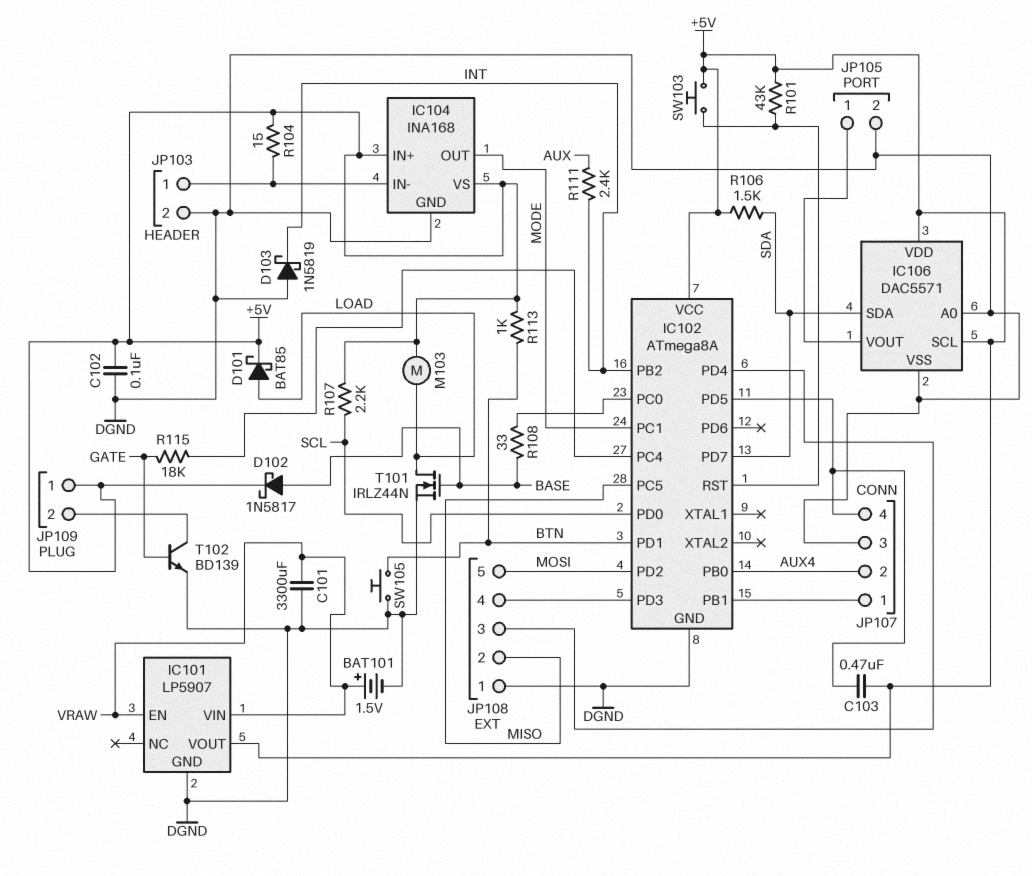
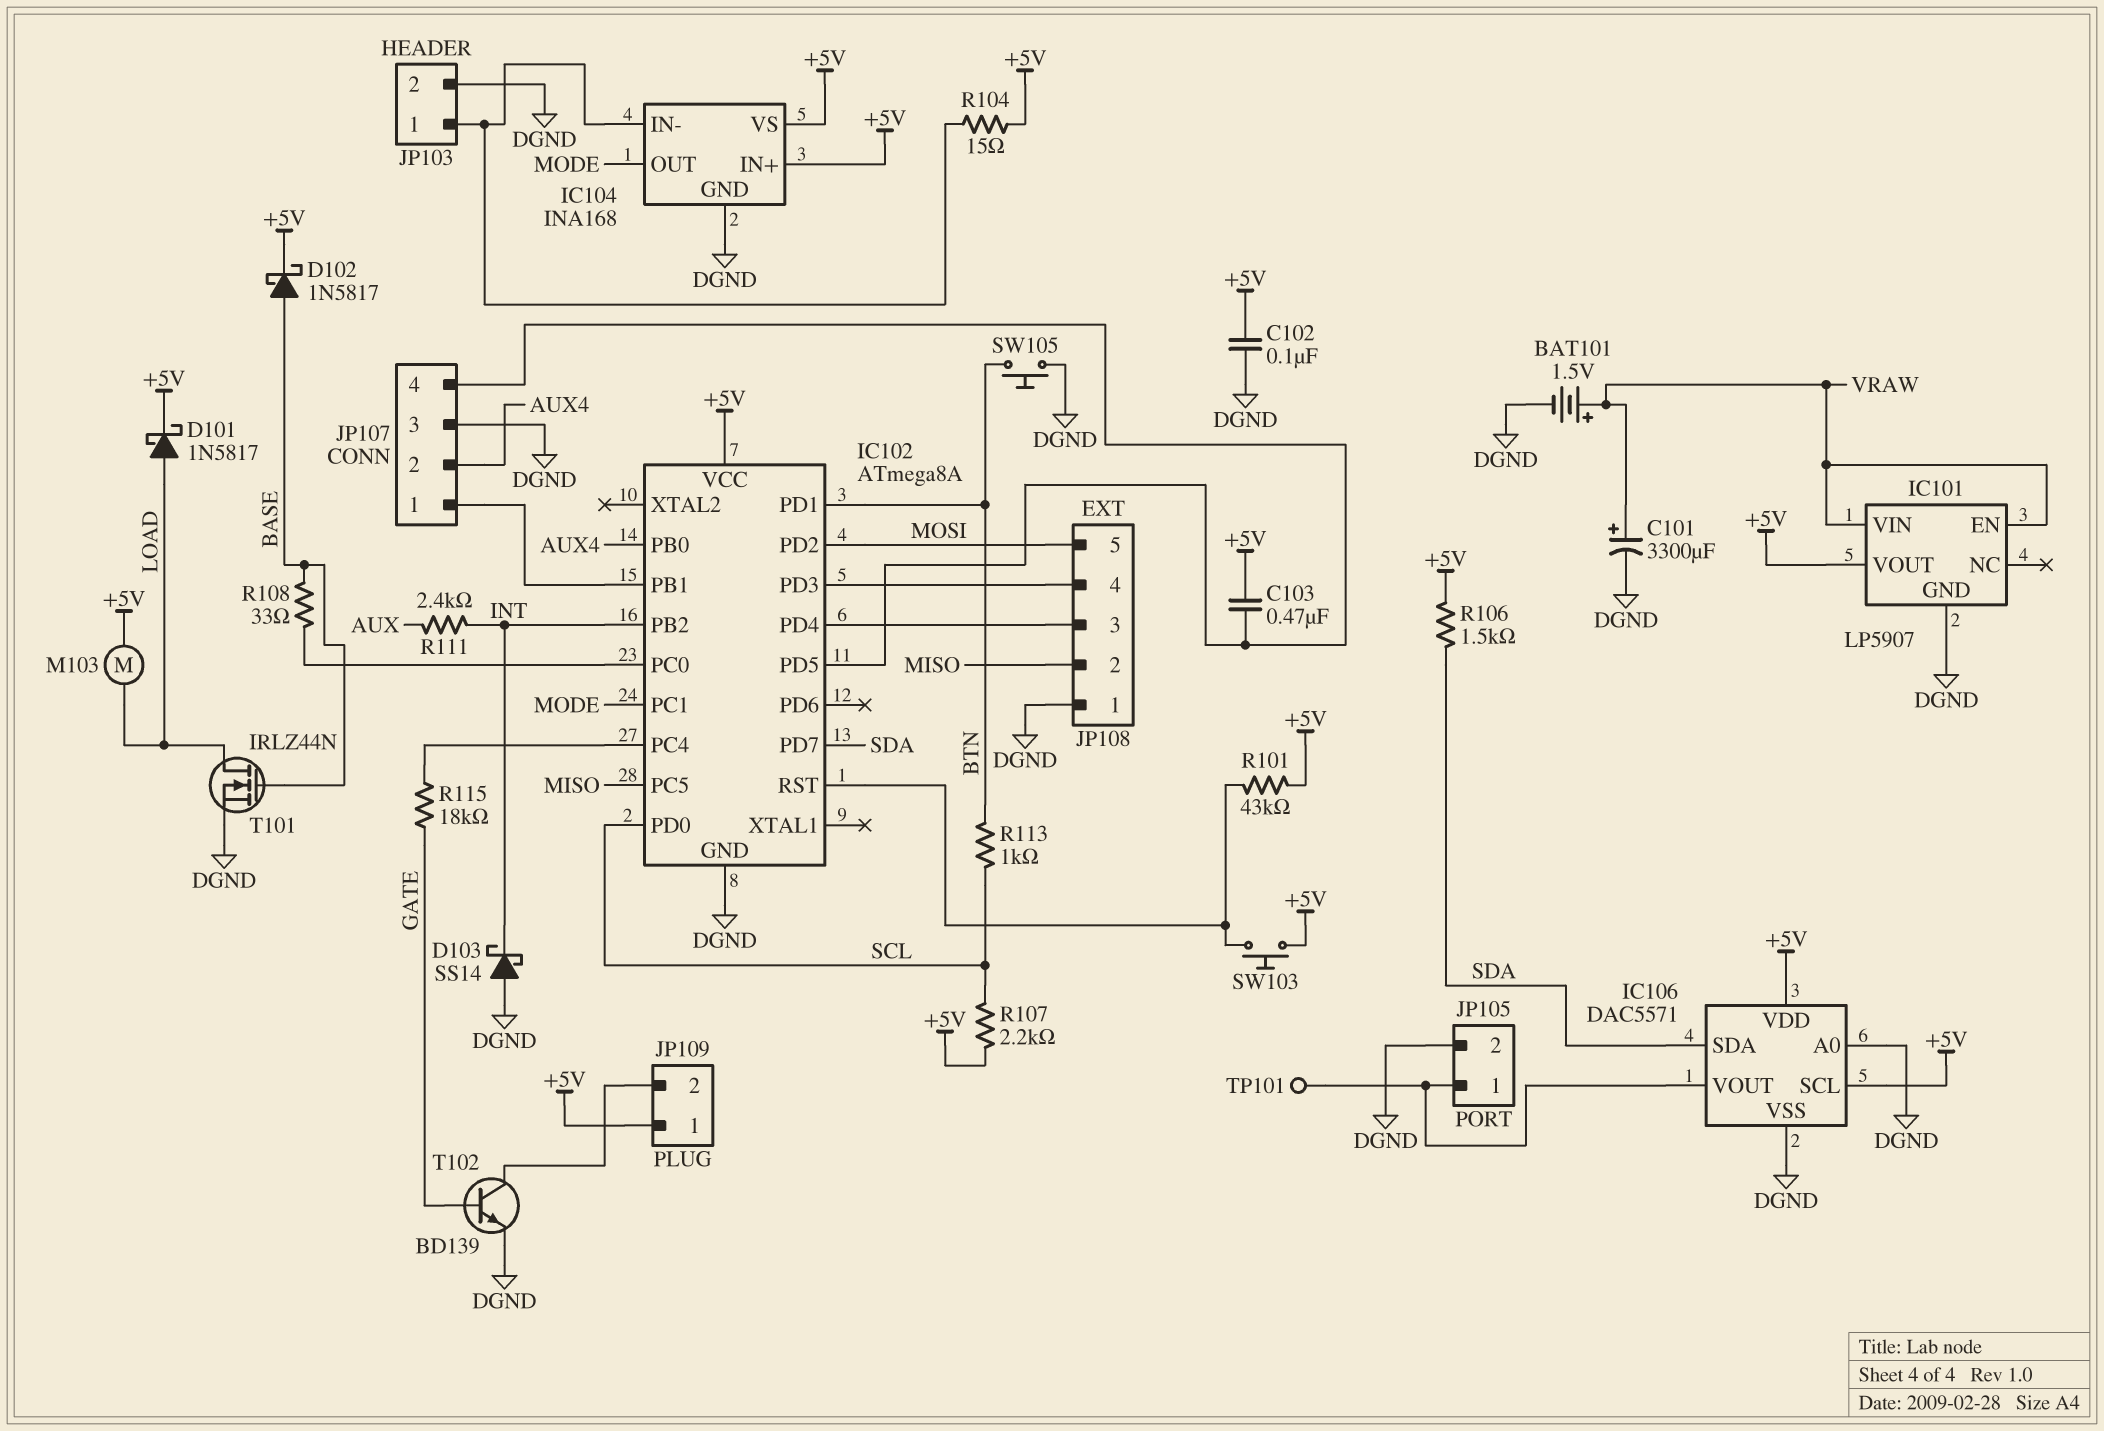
C101: 3300uF (DGND, VRAW) -> 3300uF (plus VRAW, minus DGND)
D101: schottky BAT85 (A LOAD, K +5V) -> schottky 1N5817 (A LOAD, K +5V)
D103: schottky 1N5819 (A DGND, K INT) -> schottky SS14 (A DGND, K INT)
R113: 1k (+5V, BTN) -> 1k (BTN, SCL)
TP101: none -> test point (IC106/VOUT)

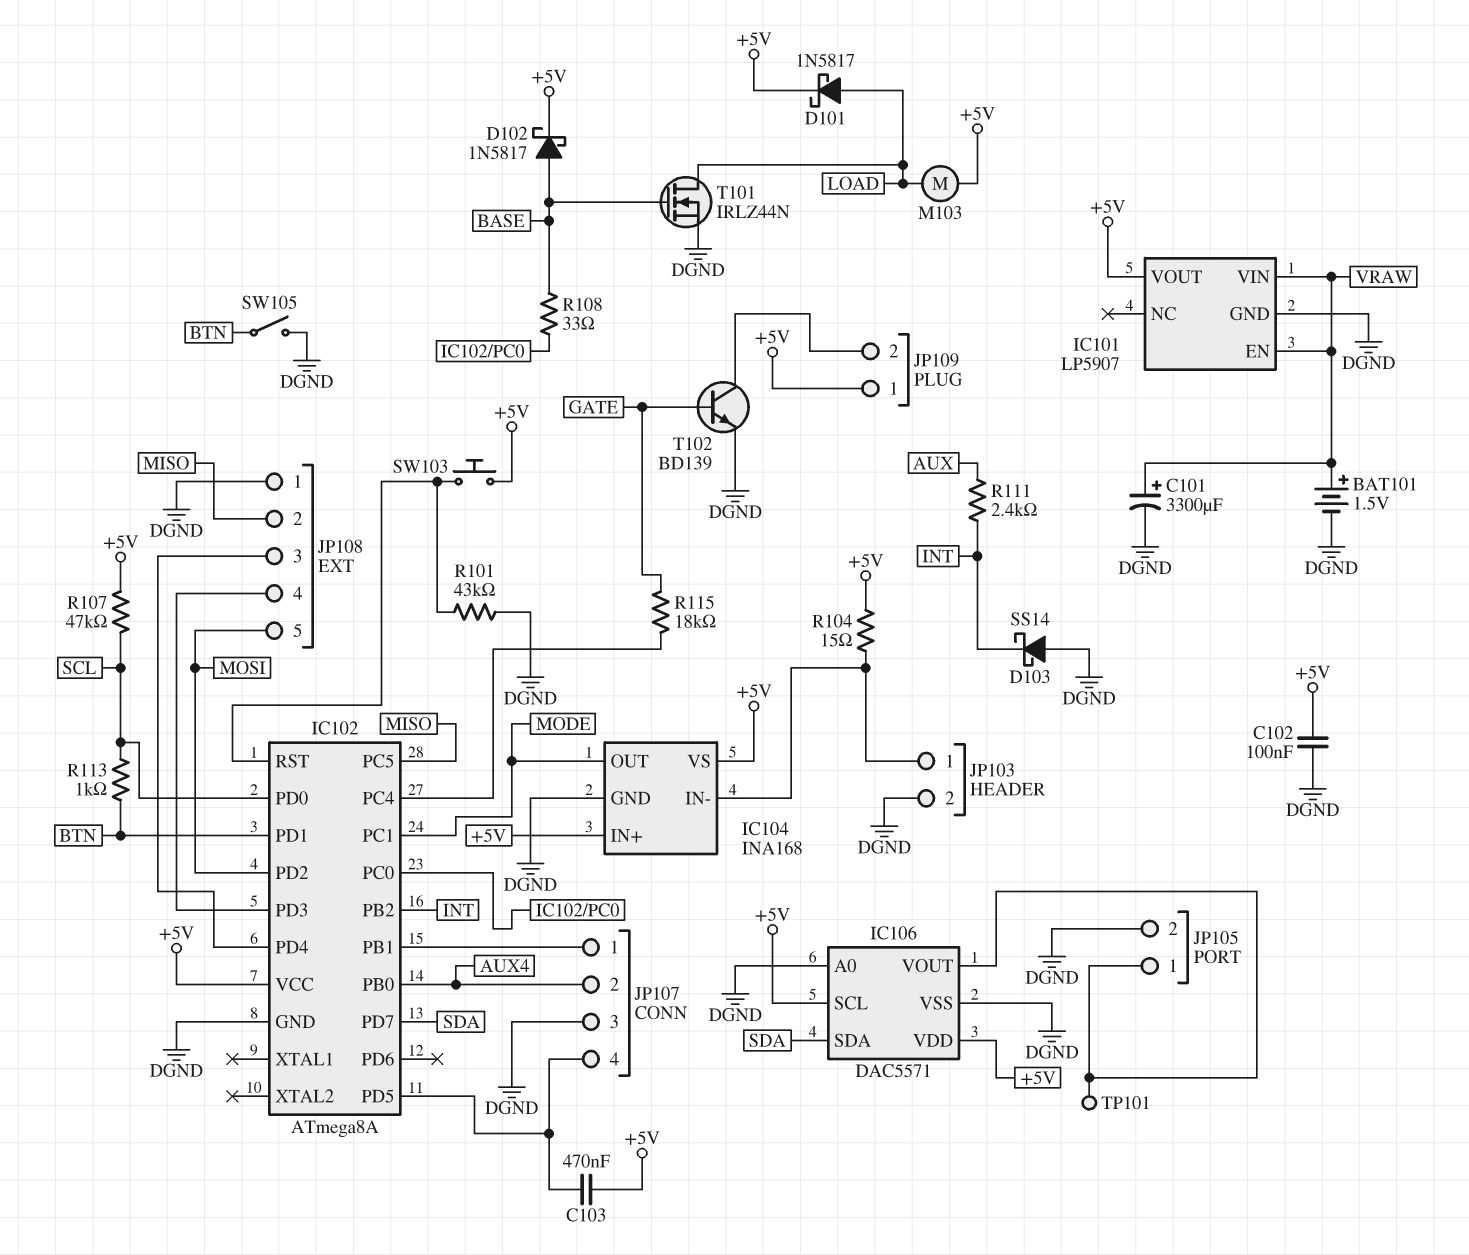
R101: 43k (+5V, IC102/RST) -> 43k (DGND, IC102/RST)
R106: 1.5k (+5V, SDA) -> none
R107: 2.2k (+5V, SCL) -> 47k (+5V, SCL)
SW105: button (BTN, DGND) -> switch (BTN, DGND)

